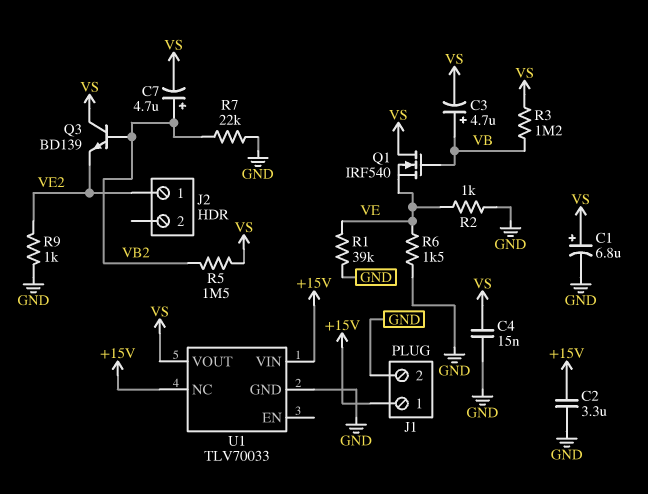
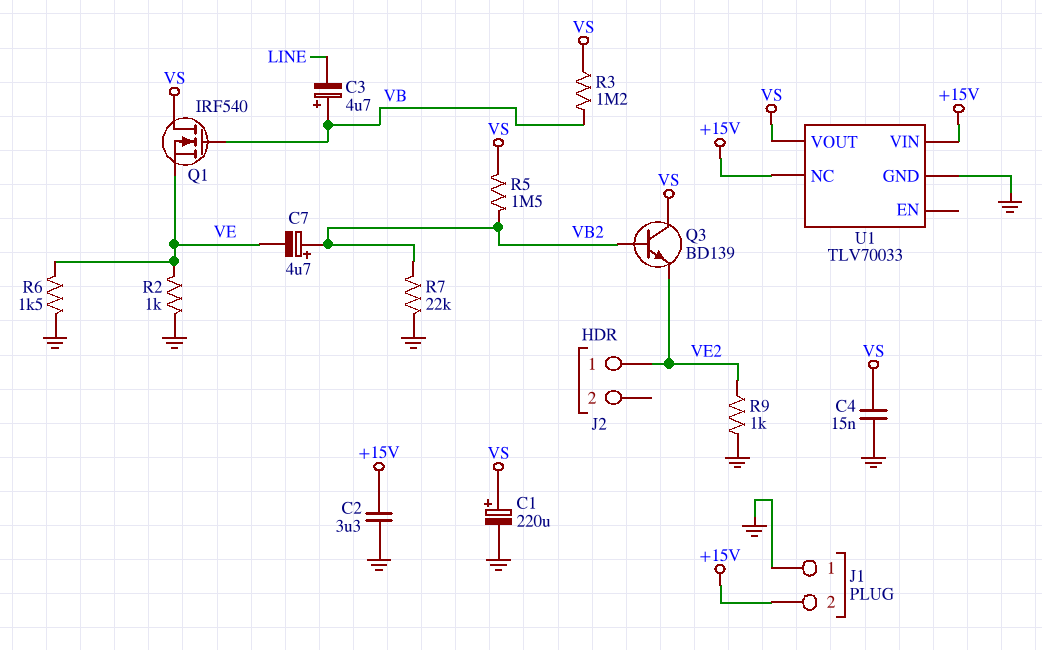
C1: 6.8uF (plus VS, minus GND) -> 220uF (plus VS, minus GND)
C3: 4.7uF (plus VB, minus VS) -> 4.7uF (plus VB, minus LINE)
C7: 4.7uF (plus VB2, minus VS) -> 4.7uF (plus VB2, minus VE)
J1 pin 1: +15V -> GND
J1 pin 2: GND -> +15V
R1: 39k (GND, VE) -> none

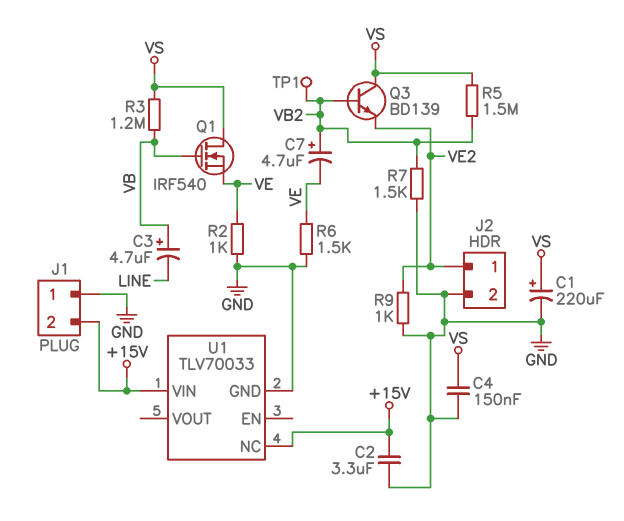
C4: 15nF (GND, VS) -> 150nF (GND, VS)
J2 pin 2: none -> GND
R7: 22k (GND, VB2) -> 1.5k (GND, VB2)
TP1: none -> test point (VB2)
U1 pin VOUT: VS -> none

